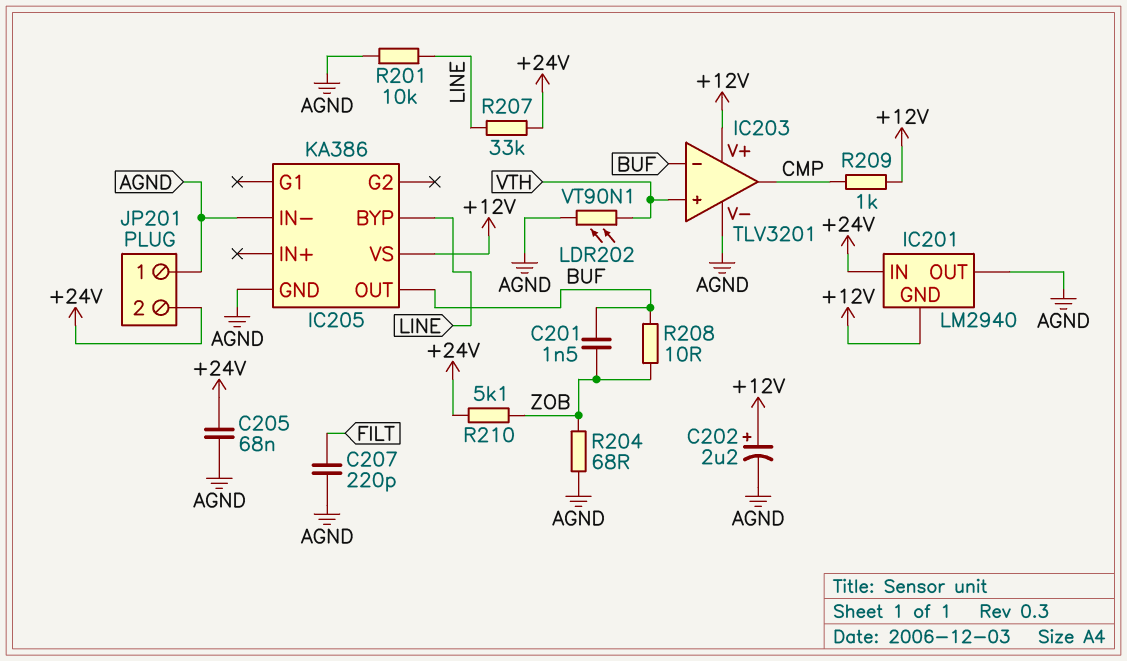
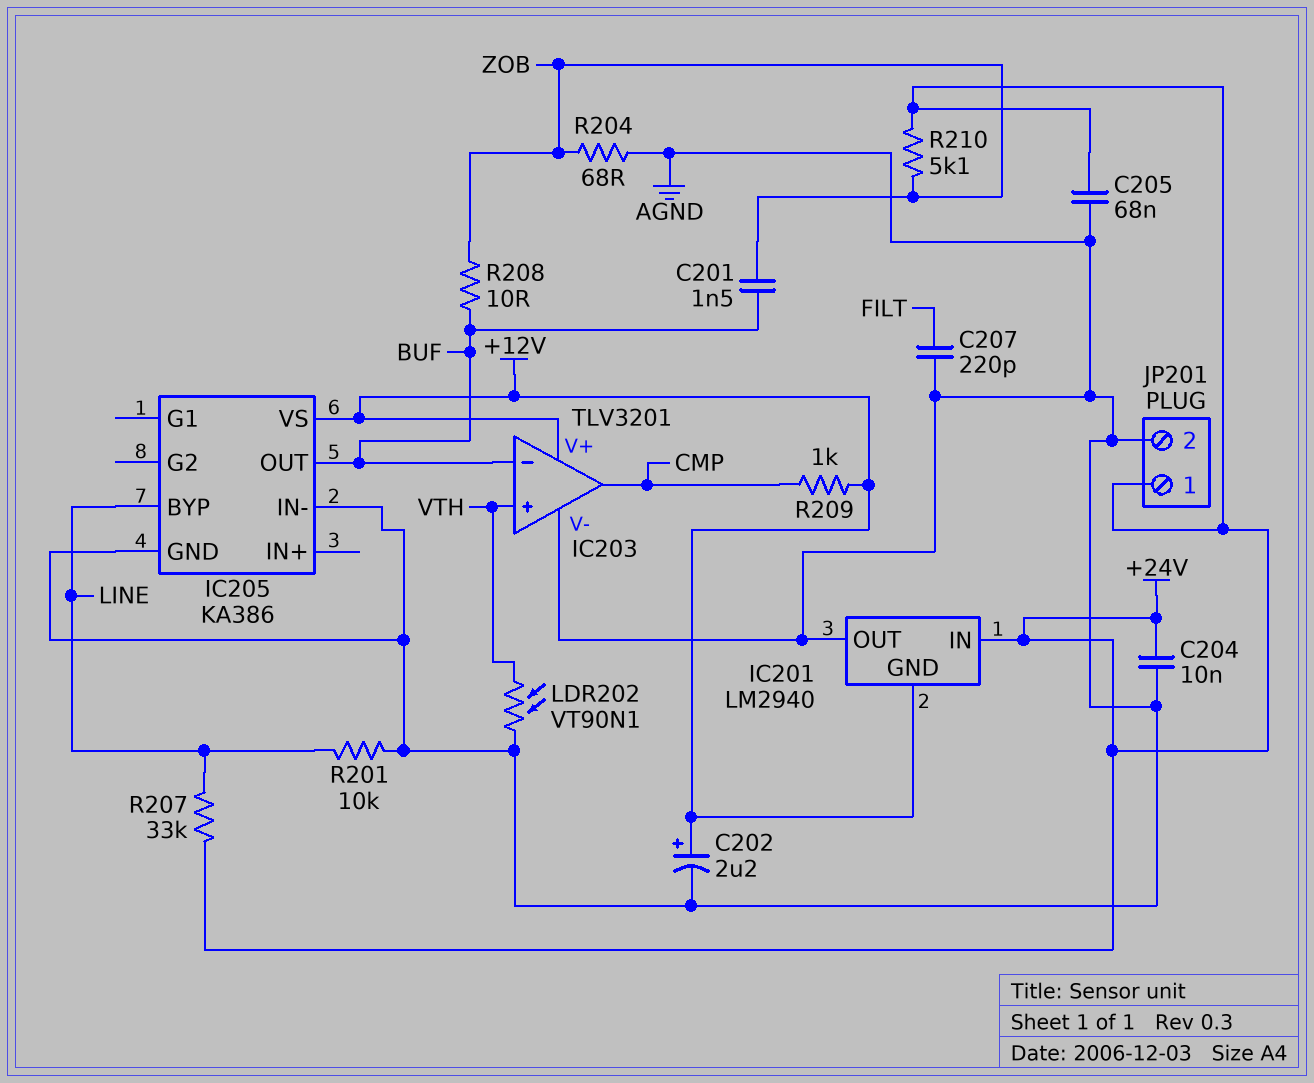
C204: none -> 10nF (+24V, AGND)
JP201 pin 1: AGND -> +24V
JP201 pin 2: +24V -> AGND

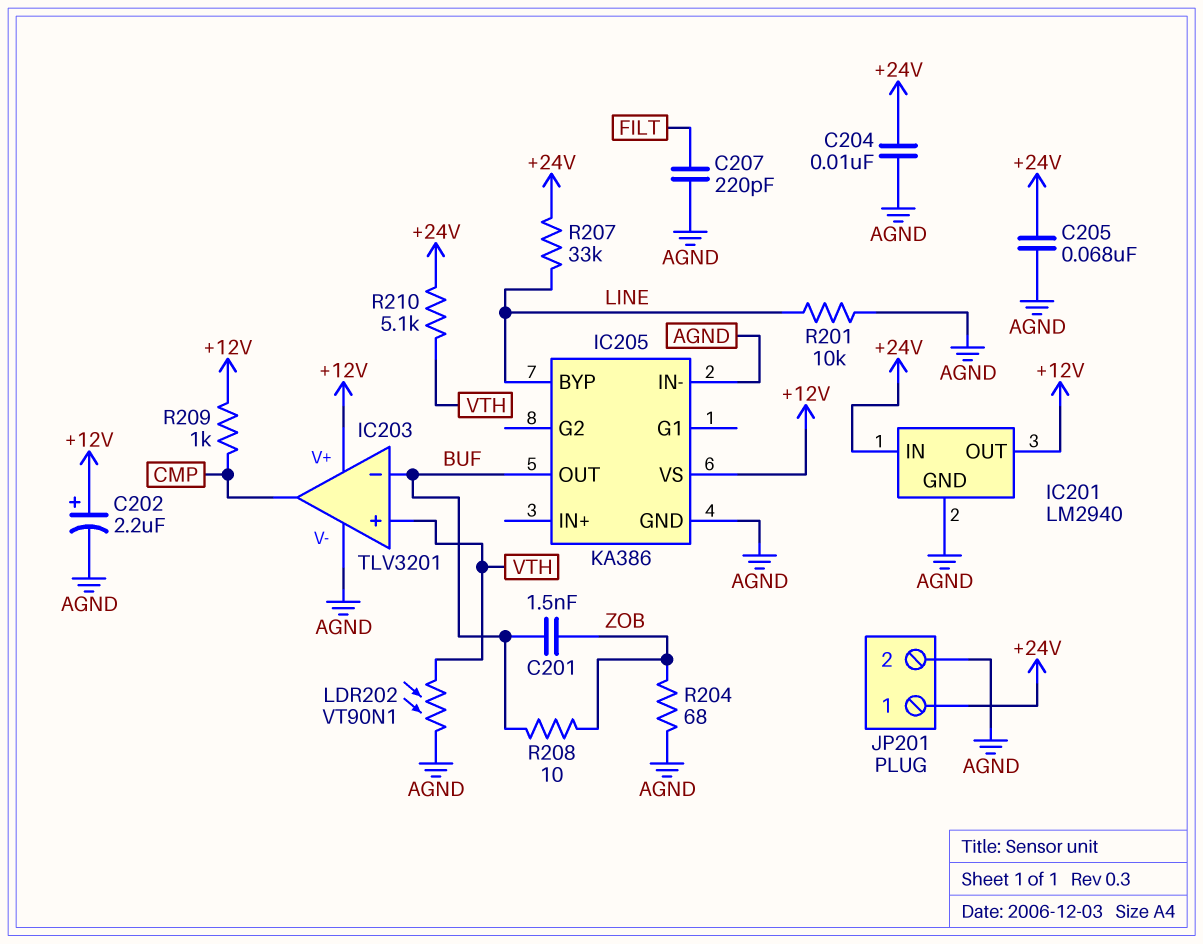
IC201 pin GND: +12V -> AGND
IC201 pin OUT: AGND -> +12V
R210: 5.1k (+24V, ZOB) -> 5.1k (+24V, VTH)

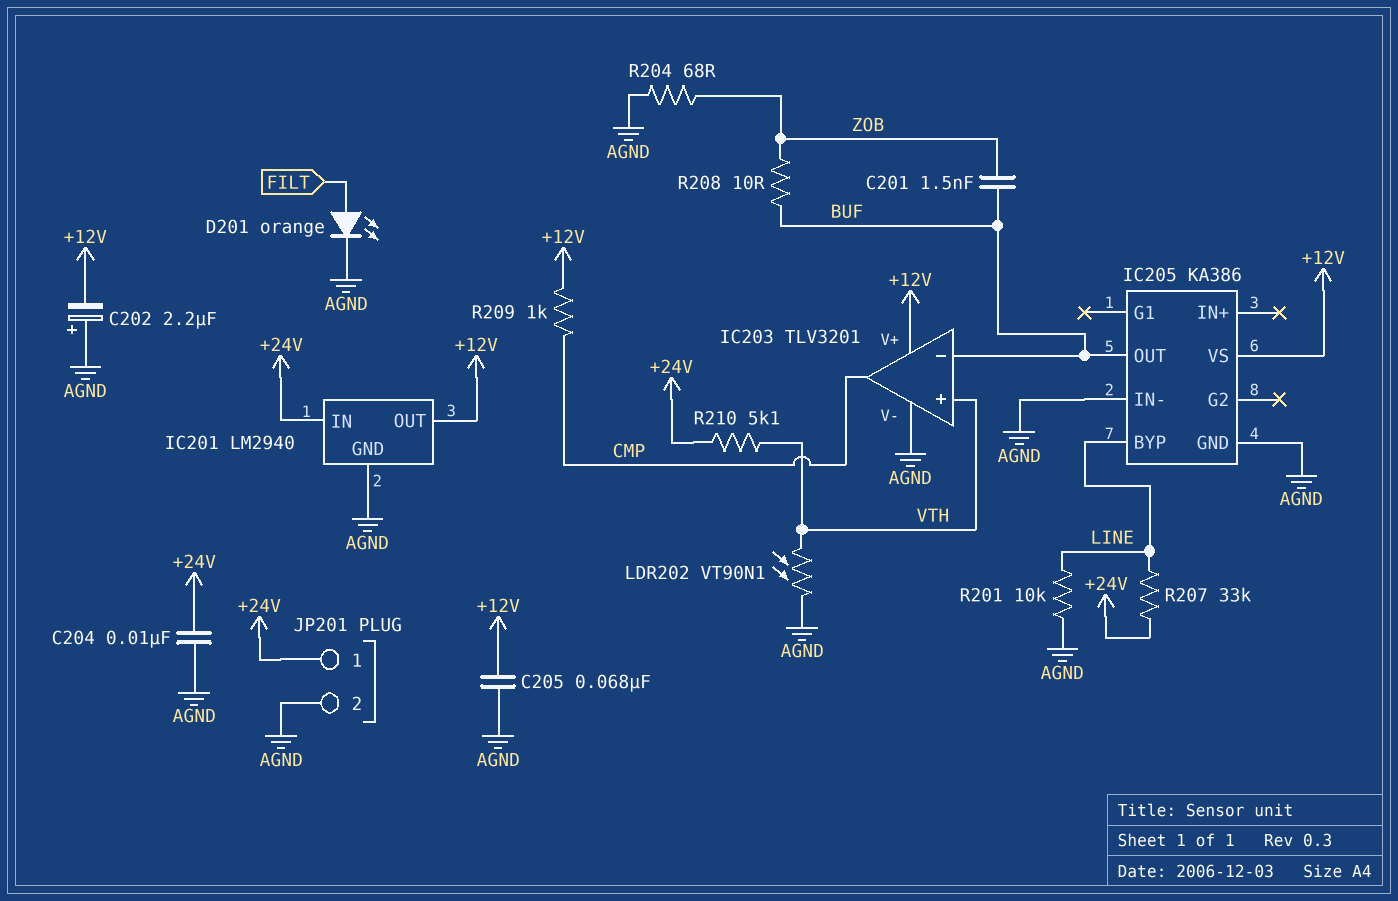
C202: 2.2uF (plus +12V, minus AGND) -> 2.2uF (plus AGND, minus +12V)
C205: 68nF (+24V, AGND) -> 68nF (+12V, AGND)
C207: 220pF (AGND, FILT) -> none
D201: none -> LED orange (A FILT, K AGND)

